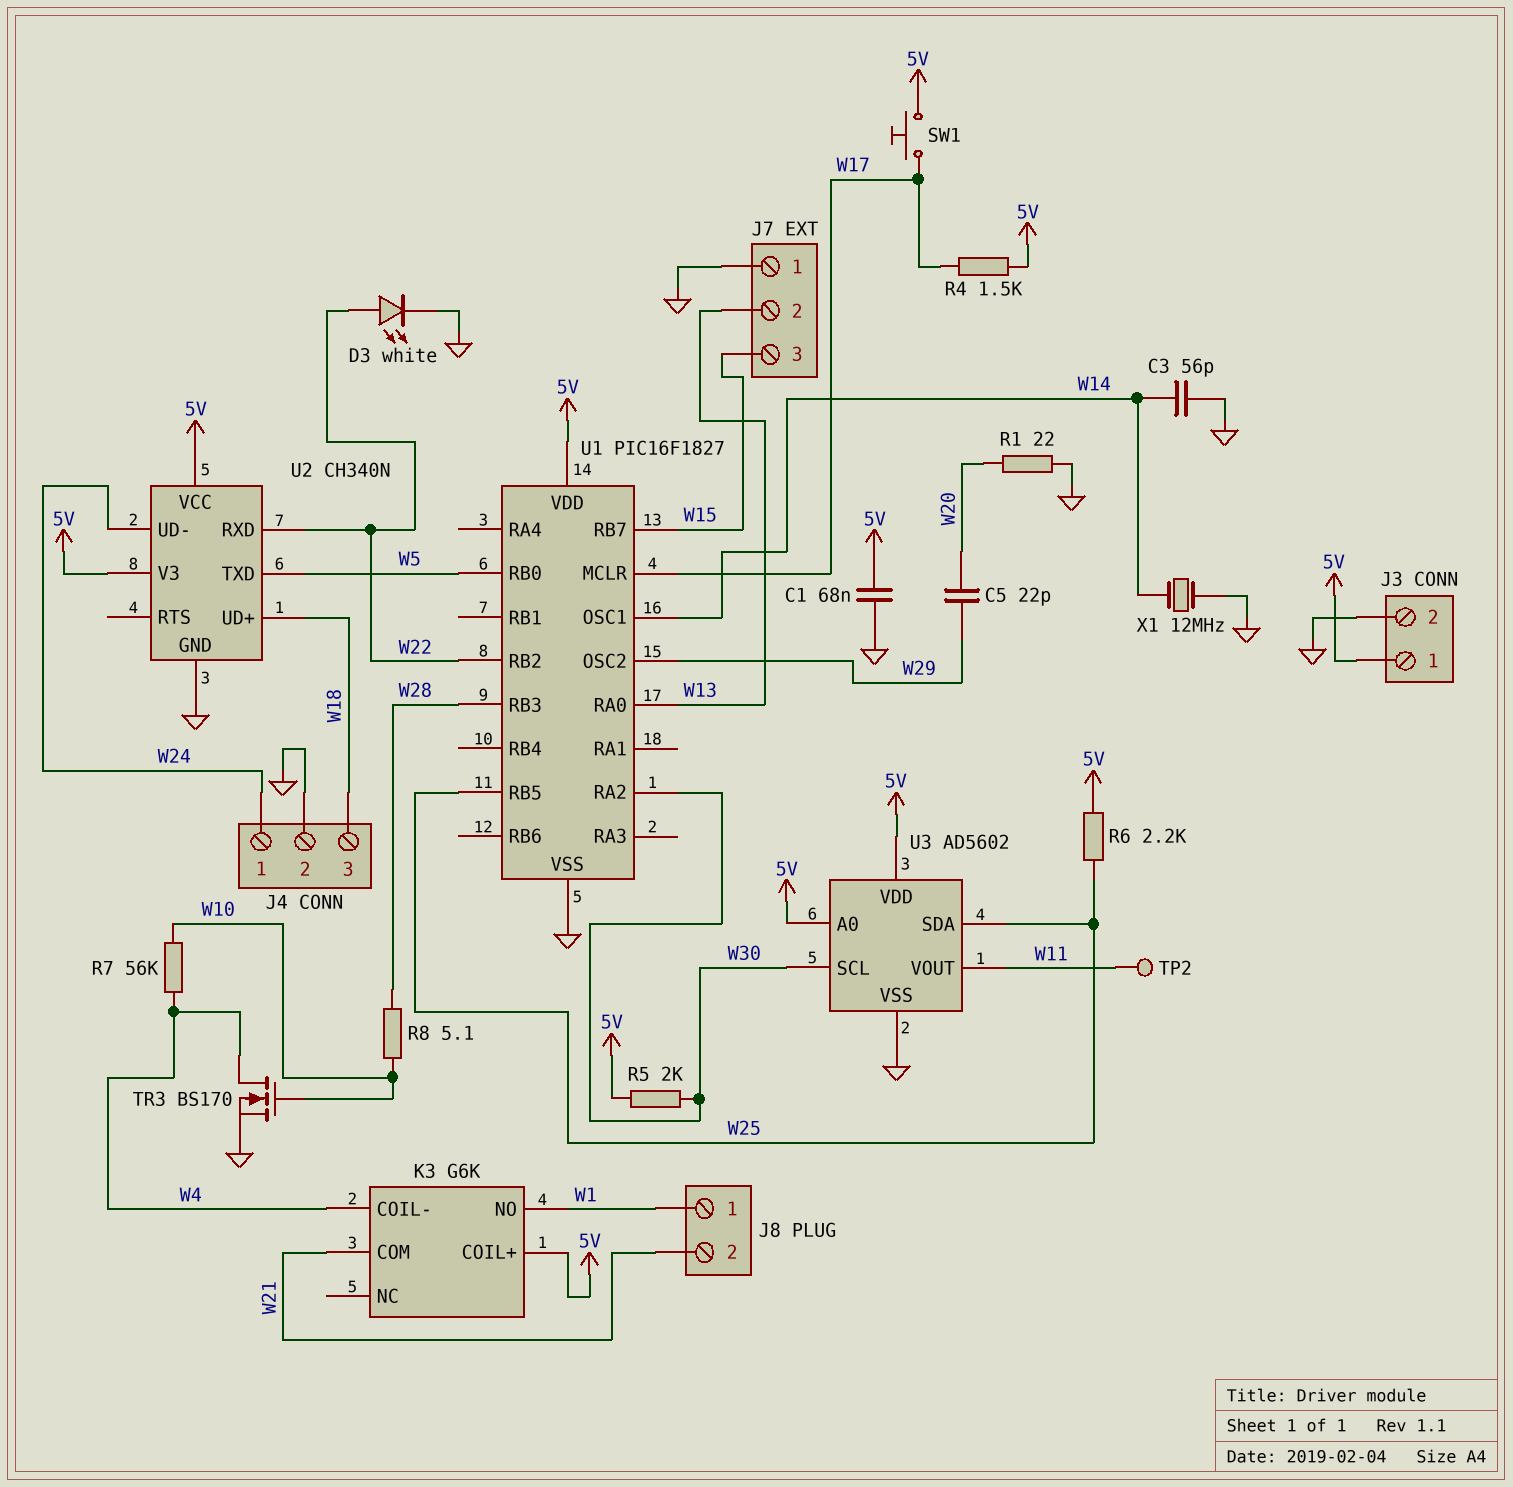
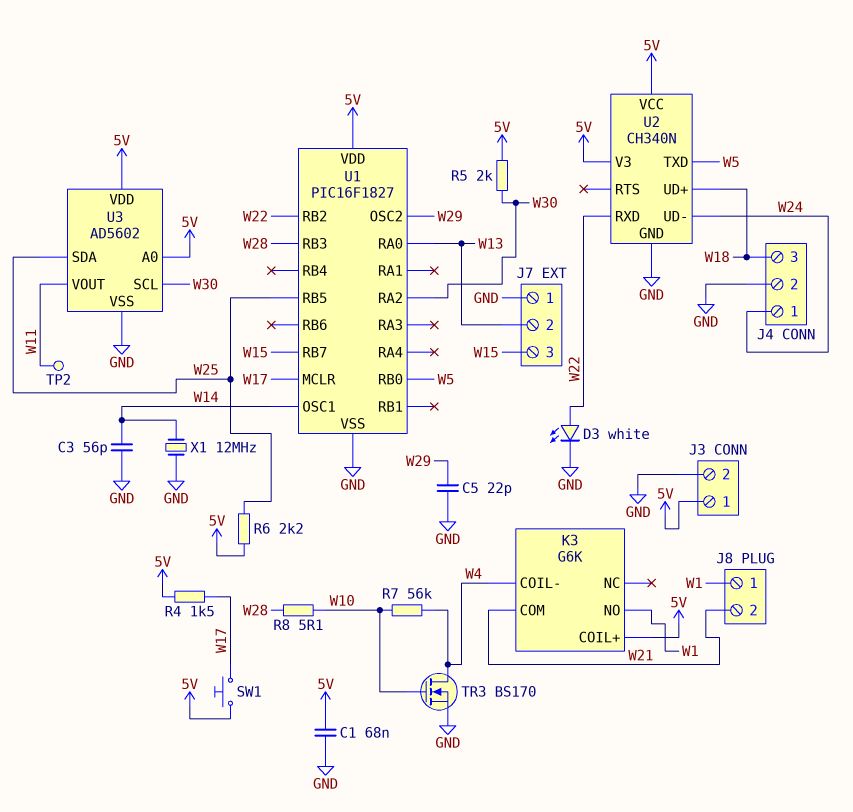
C5: 22pF (W20, W29) -> 22pF (GND, W29)
R1: 22 (GND, W20) -> none

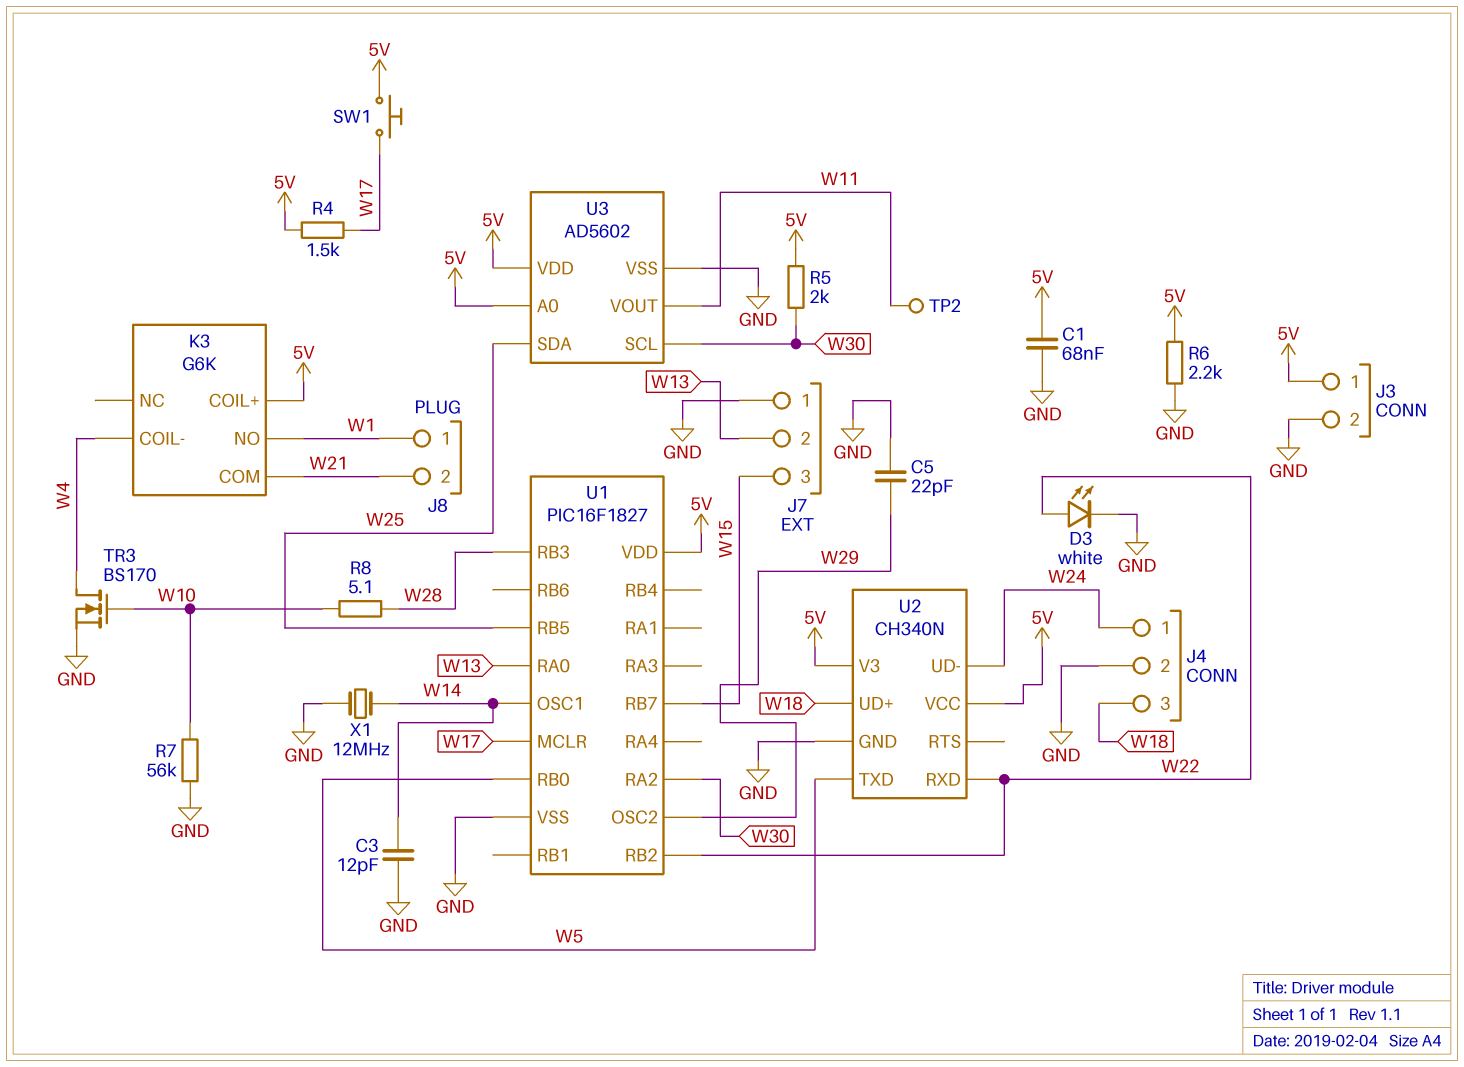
C3: 56pF (GND, W14) -> 12pF (GND, W14)
R6: 2.2k (5V, W25) -> 2.2k (5V, GND)
R7: 56k (W4, W10) -> 56k (GND, W10)

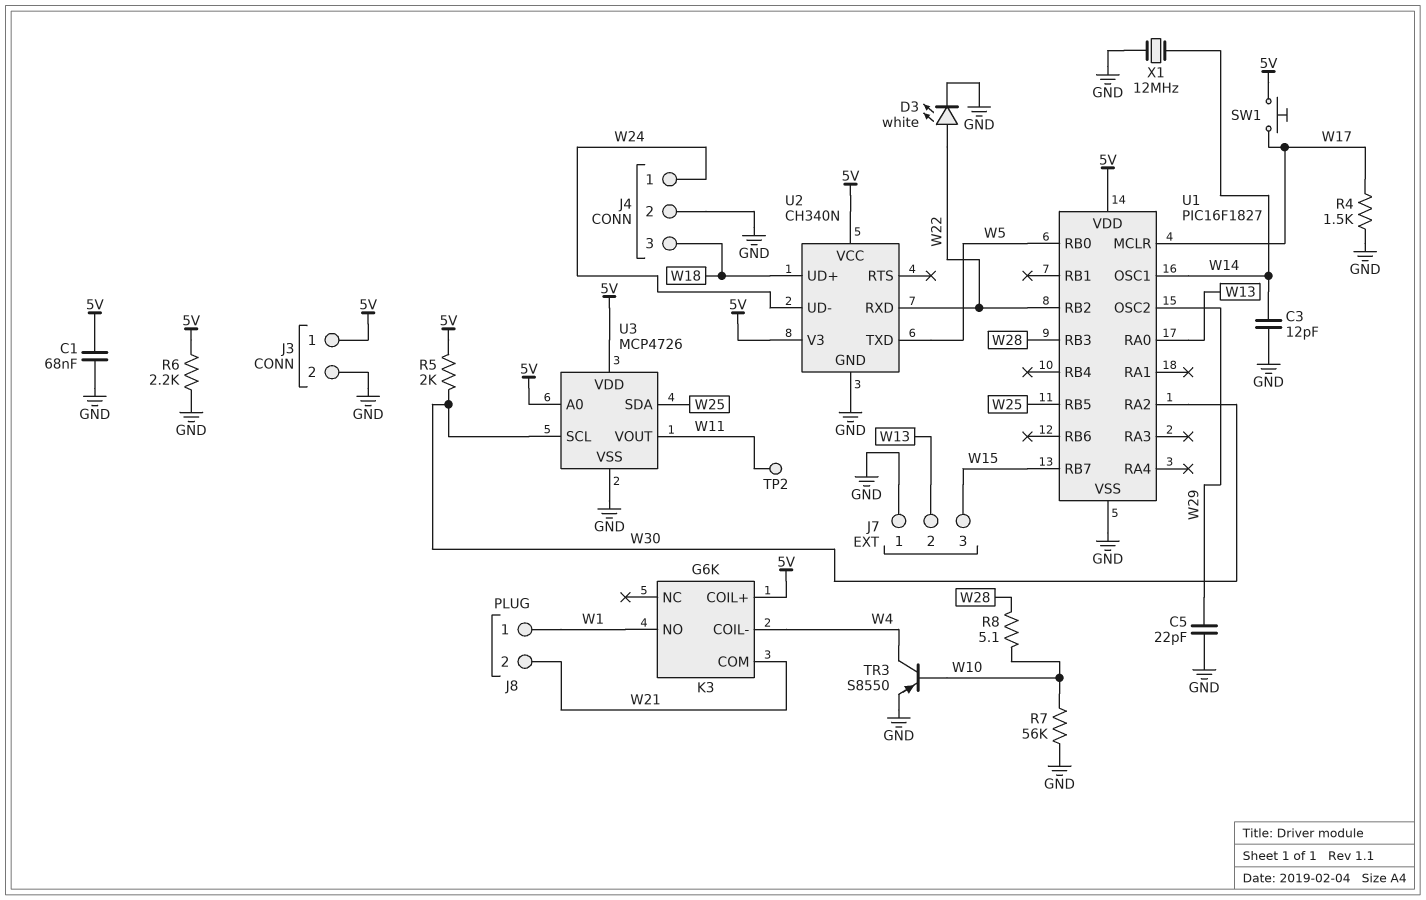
R4: 1.5k (5V, W17) -> 1.5k (GND, W17)
TR3: NMOS BS170 (G W10, D W4, S GND) -> PNP S8550 (B W10, C W4, E GND)
U3: AD5602 -> MCP4726

